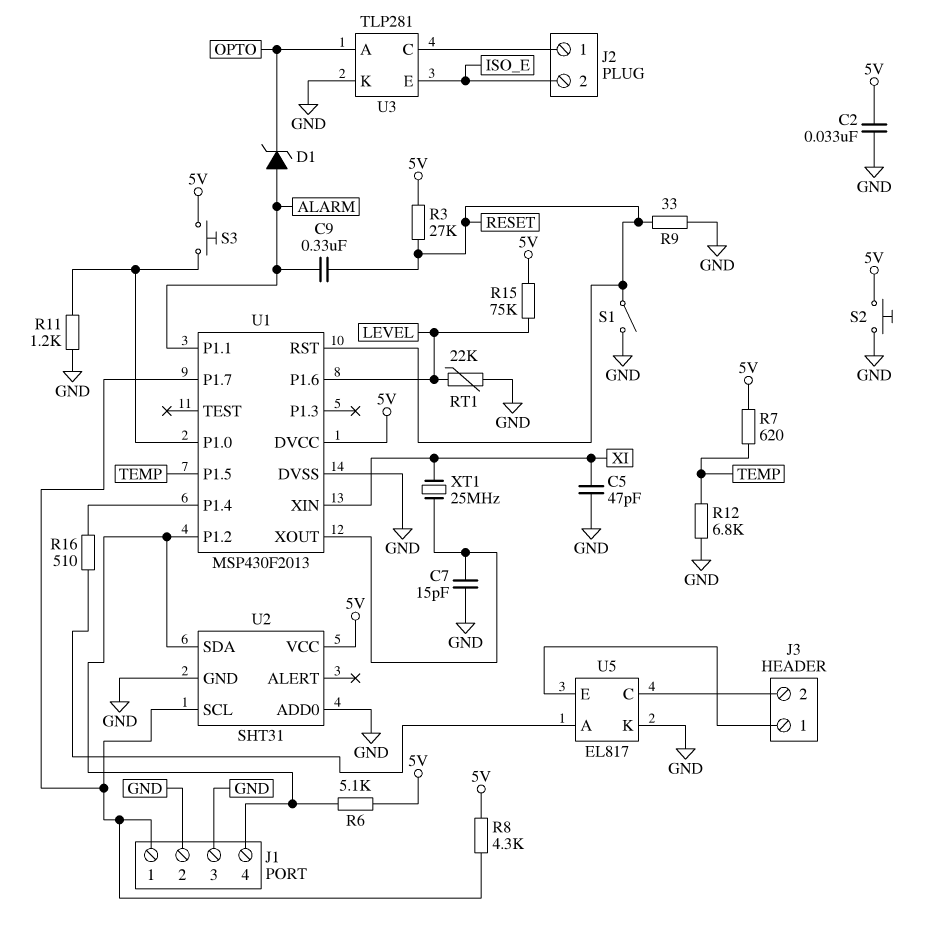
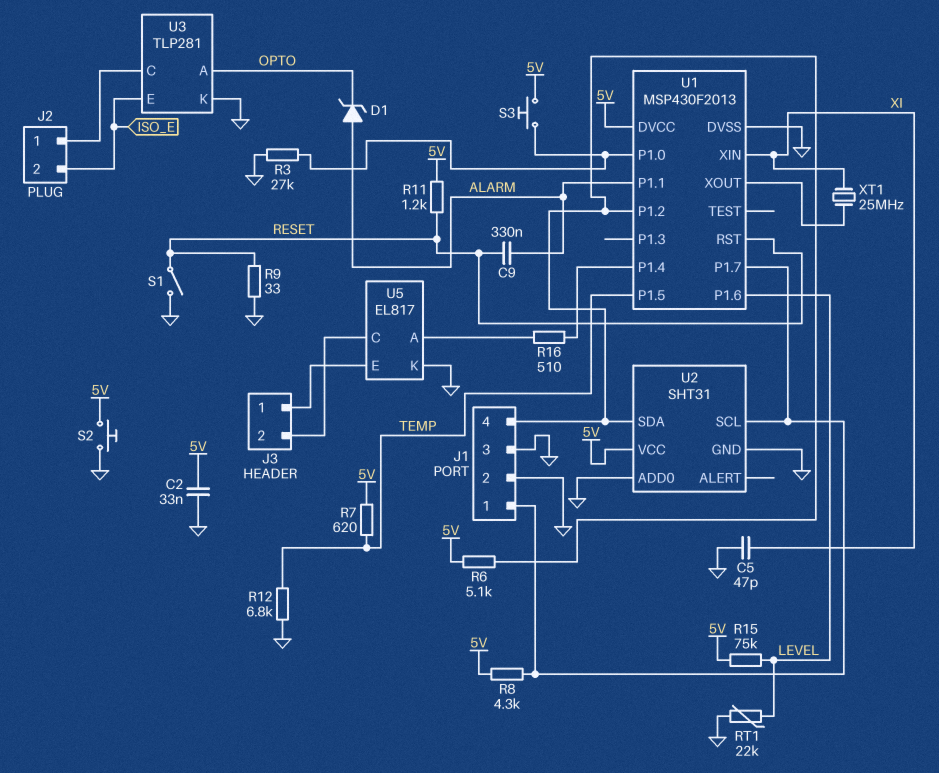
C7: 15pF (GND, U1/XOUT) -> none
R3: 27k (5V, RESET) -> 27k (GND, U1/P1.0)
R11: 1.2k (GND, U1/P1.0) -> 1.2k (5V, RESET)

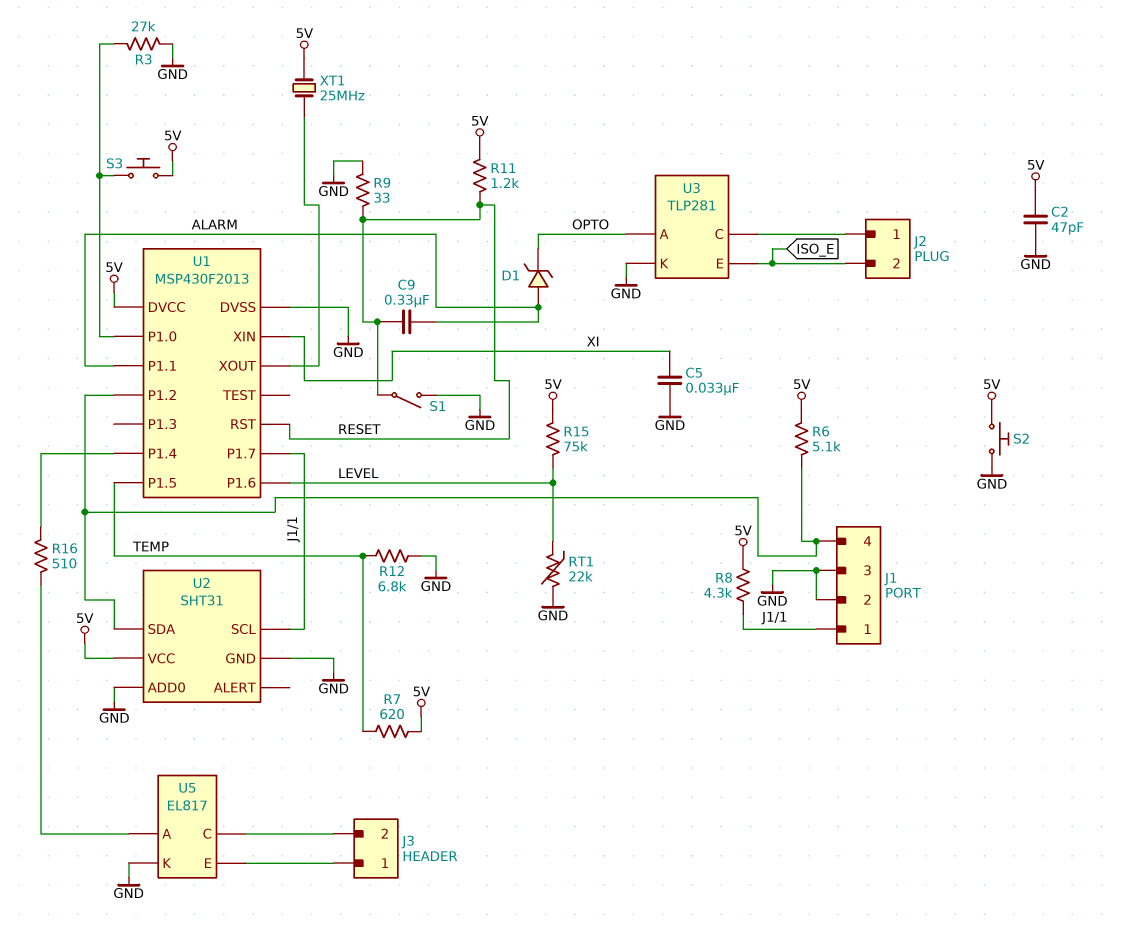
C2: 33nF (5V, GND) -> 47pF (5V, GND)
C5: 47pF (GND, XI) -> 33nF (GND, XI)
XT1: 25MHz (U1/XOUT, XI) -> 25MHz (5V, U1/XOUT)

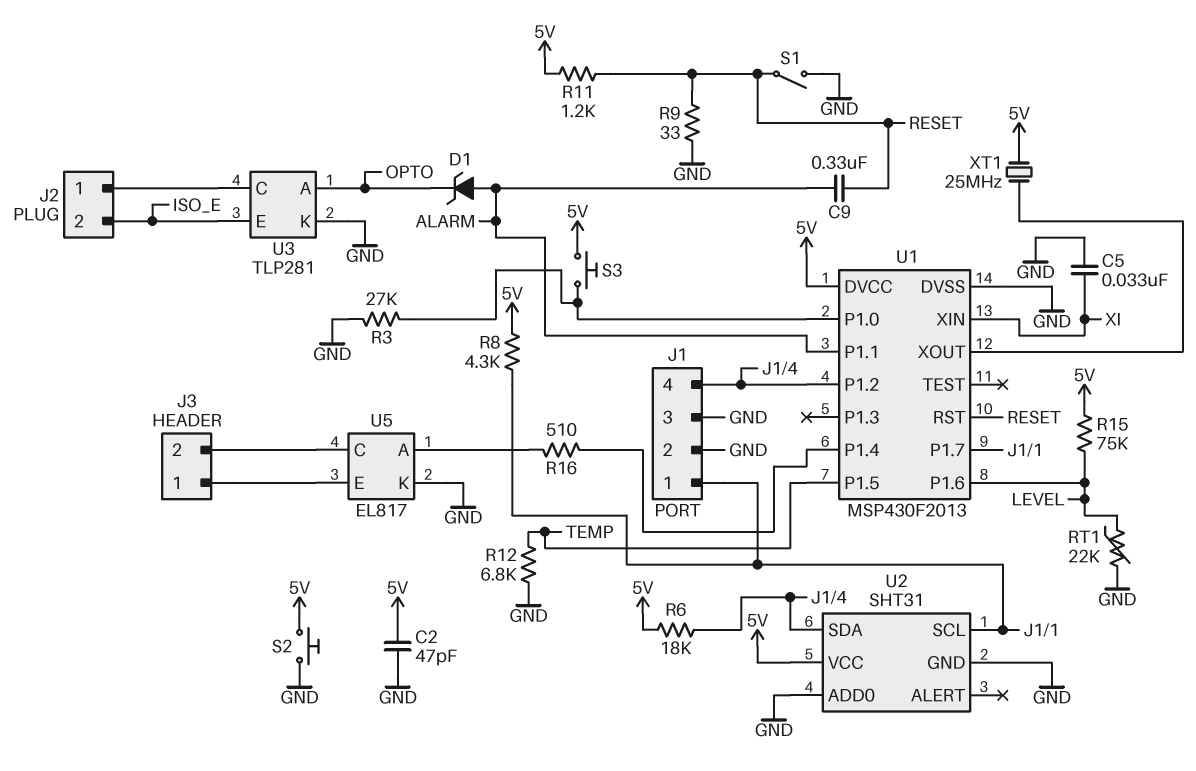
R6: 5.1k (5V, J1/4) -> 18k (5V, J1/4)
R7: 620 (5V, TEMP) -> none

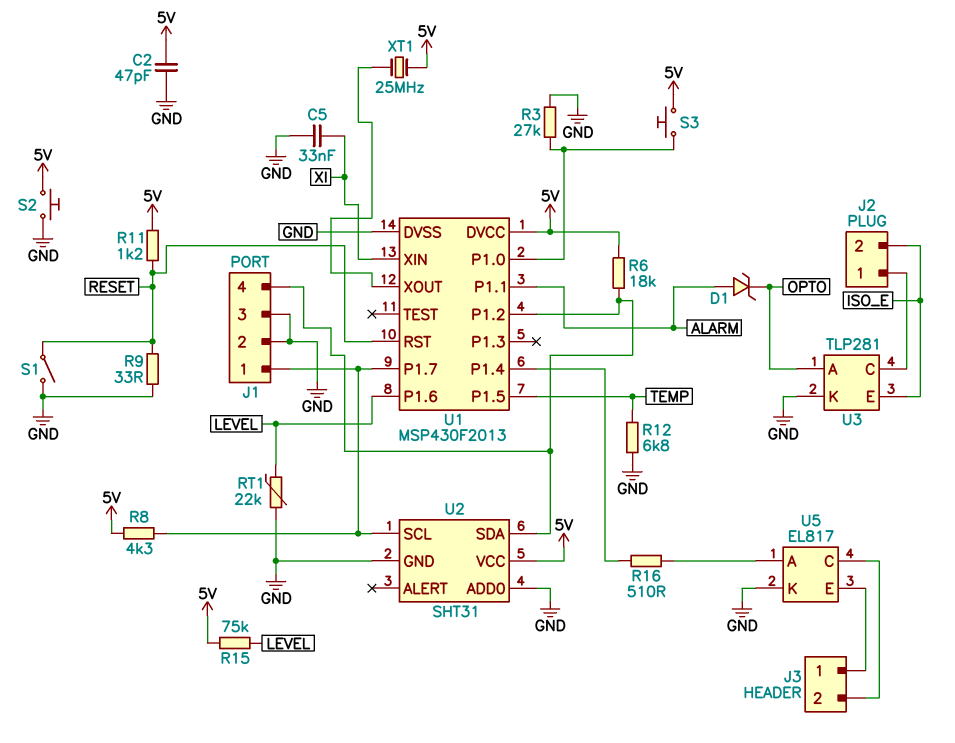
C9: 330nF (ALARM, RESET) -> none

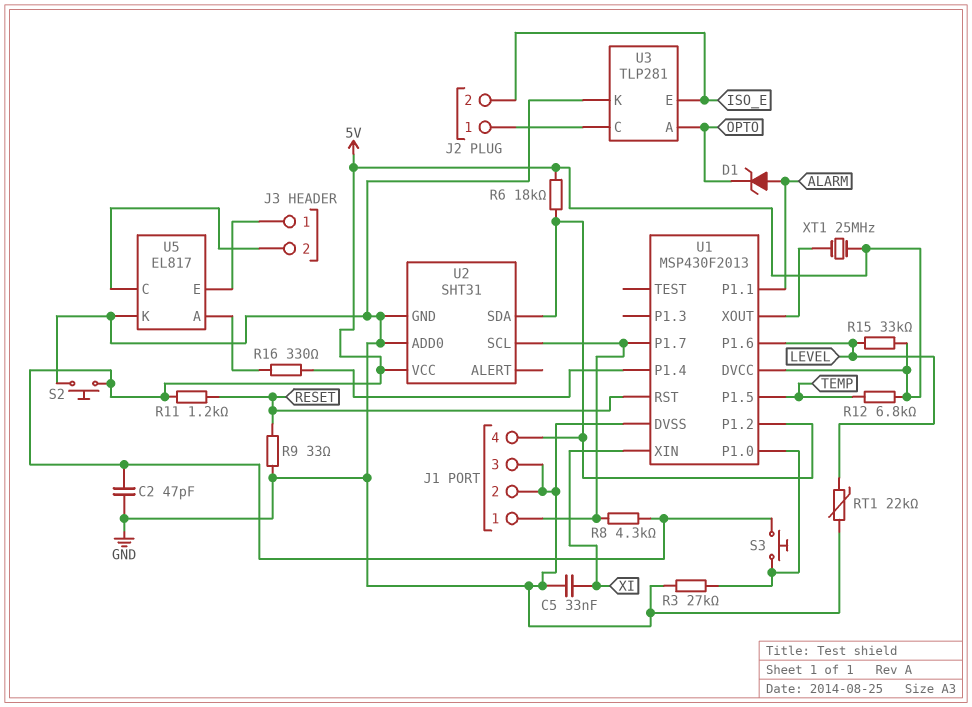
R12: 6.8k (GND, TEMP) -> 6.8k (5V, TEMP)
R15: 75k (5V, LEVEL) -> 33k (5V, LEVEL)
R16: 510 (U1/P1.4, U5/A) -> 330 (U1/P1.4, U5/A)
S1: switch (GND, RESET) -> none

